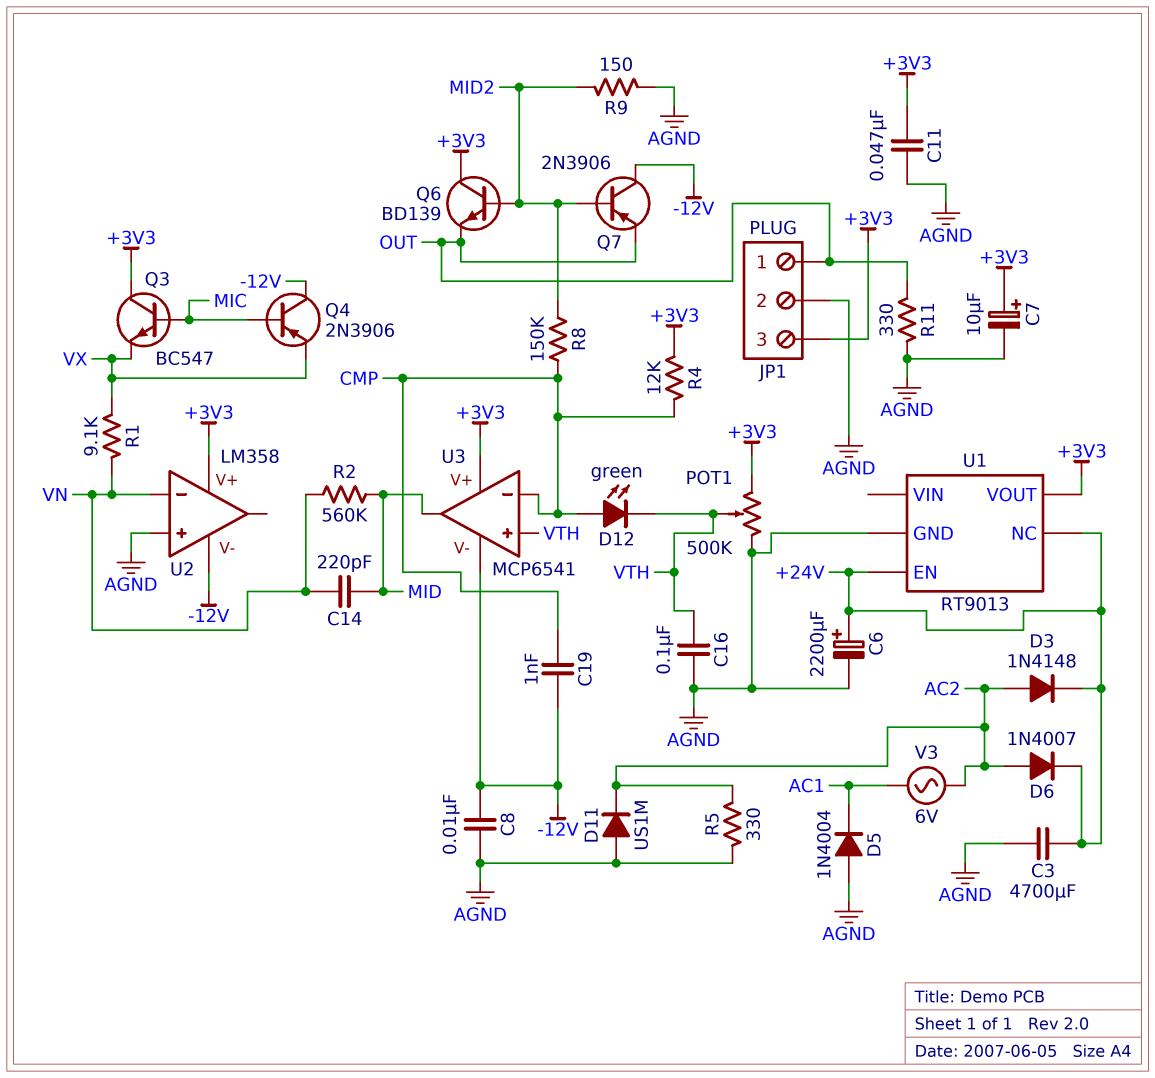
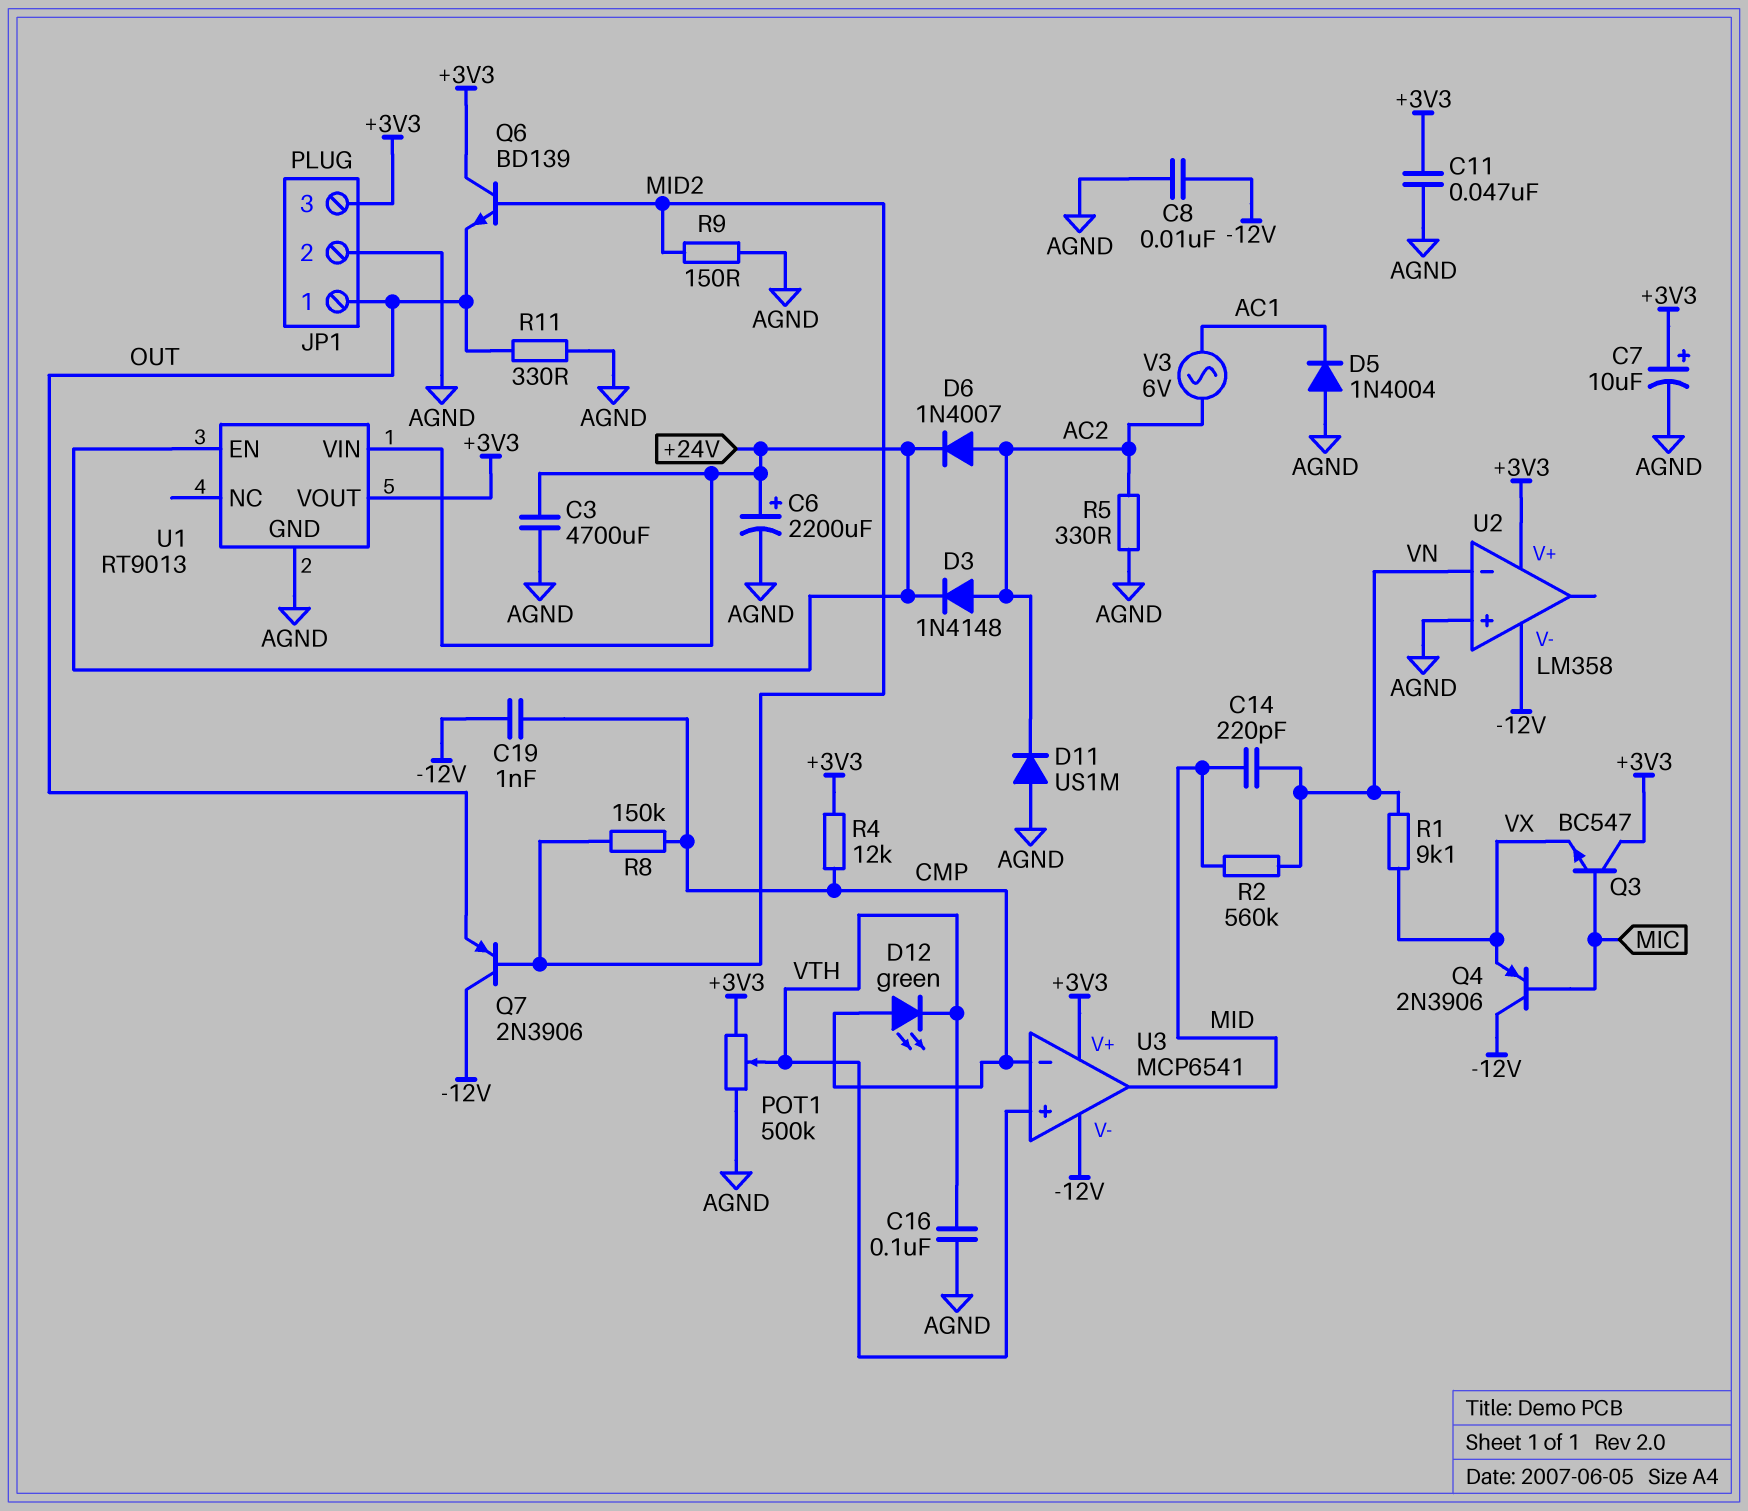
U1 pin NC: +24V -> none
U1 pin VIN: none -> +24V

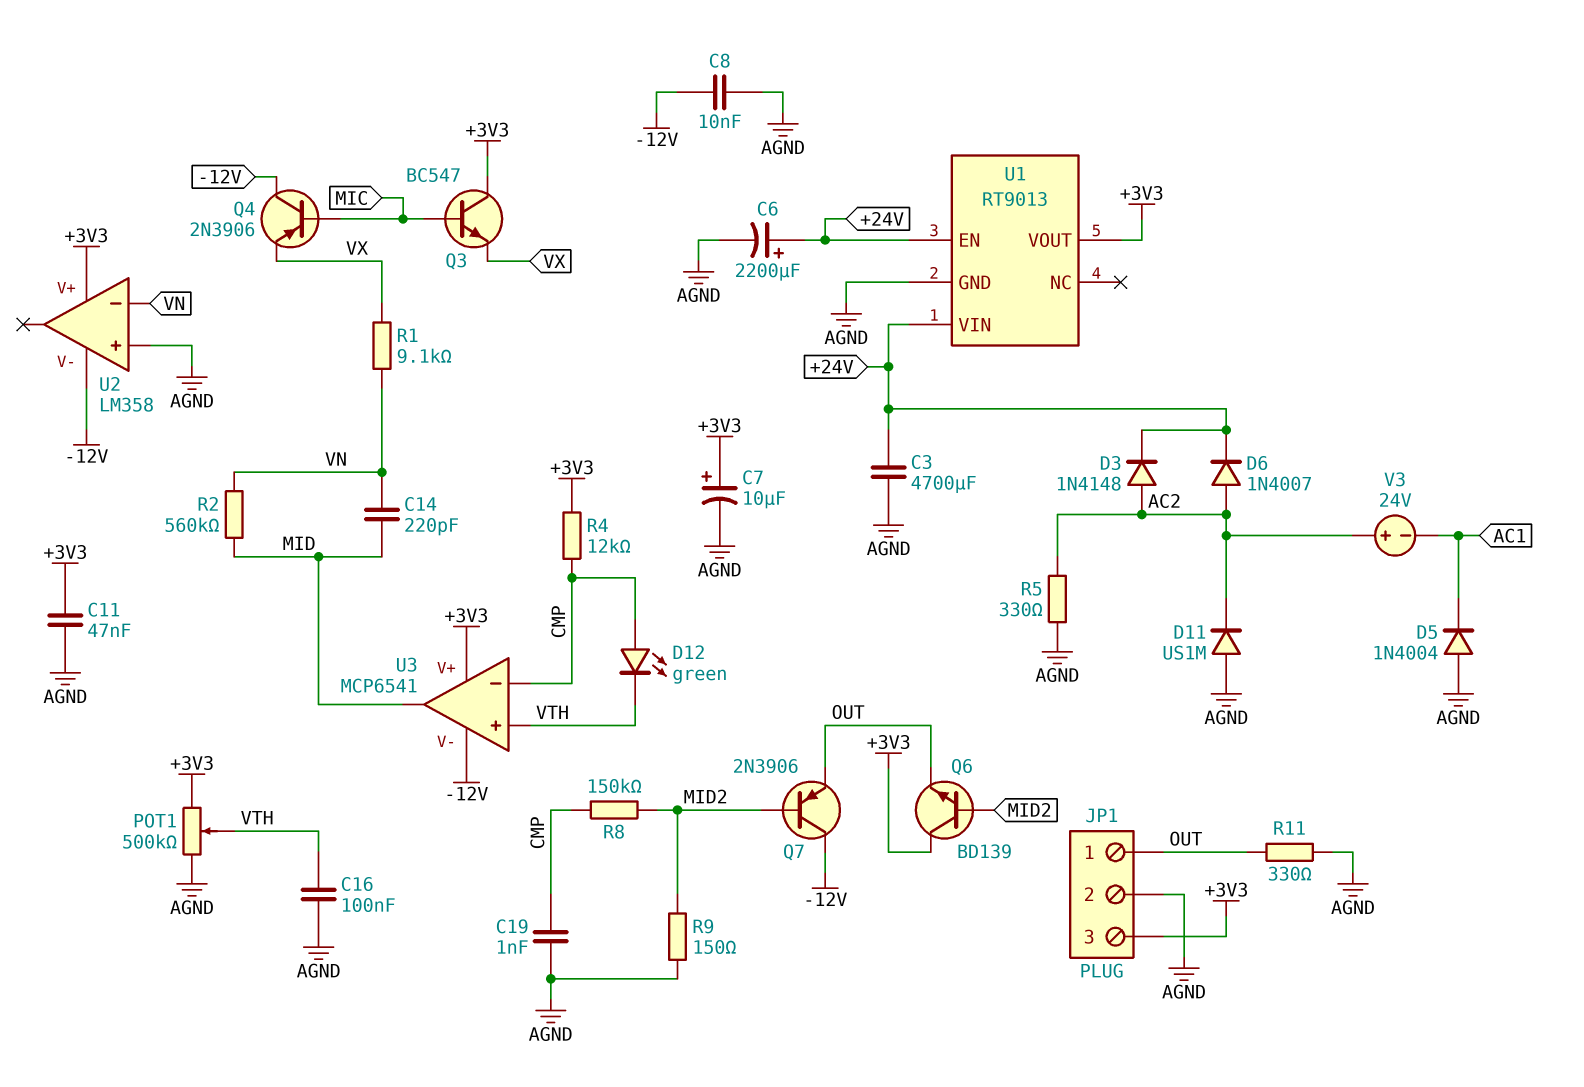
C19: 1nF (-12V, CMP) -> 1nF (AGND, CMP)
V3: AC 6V (AC1, AC2) -> 24V (plus AC2, minus AC1)

